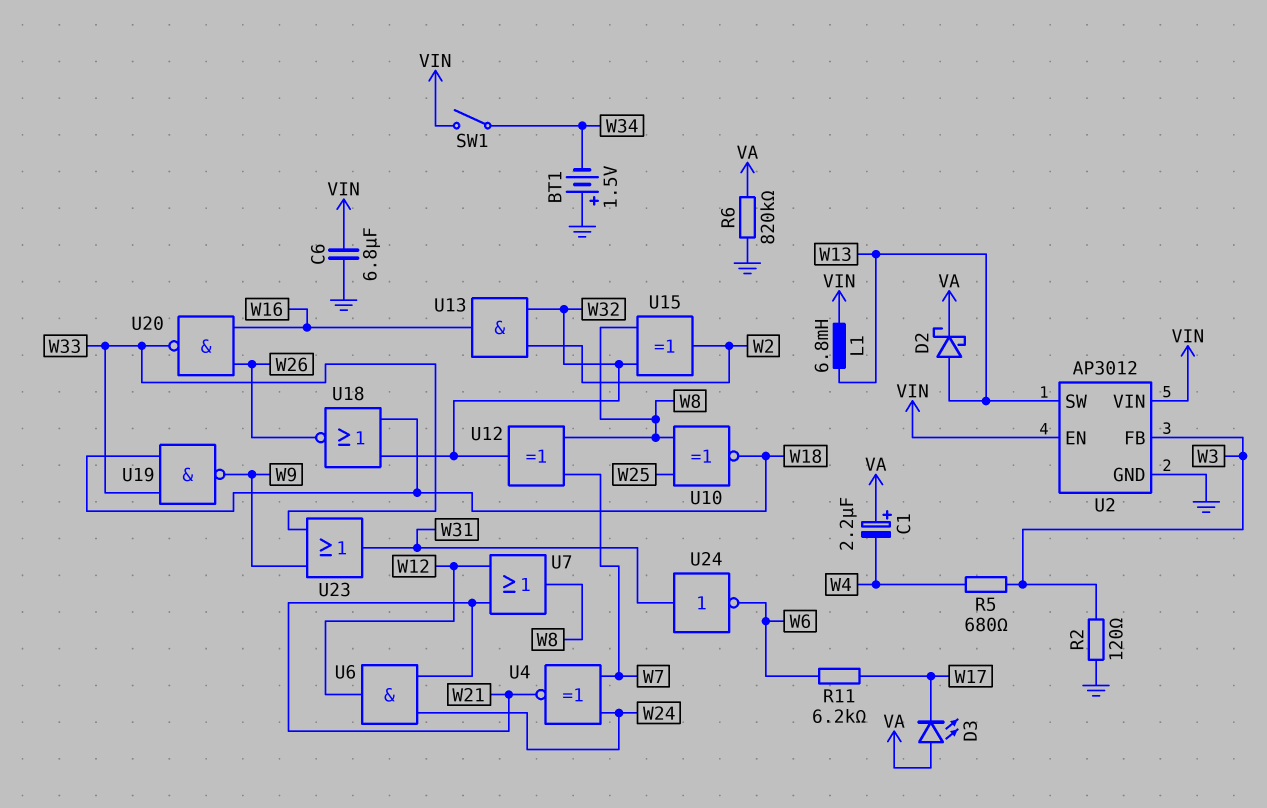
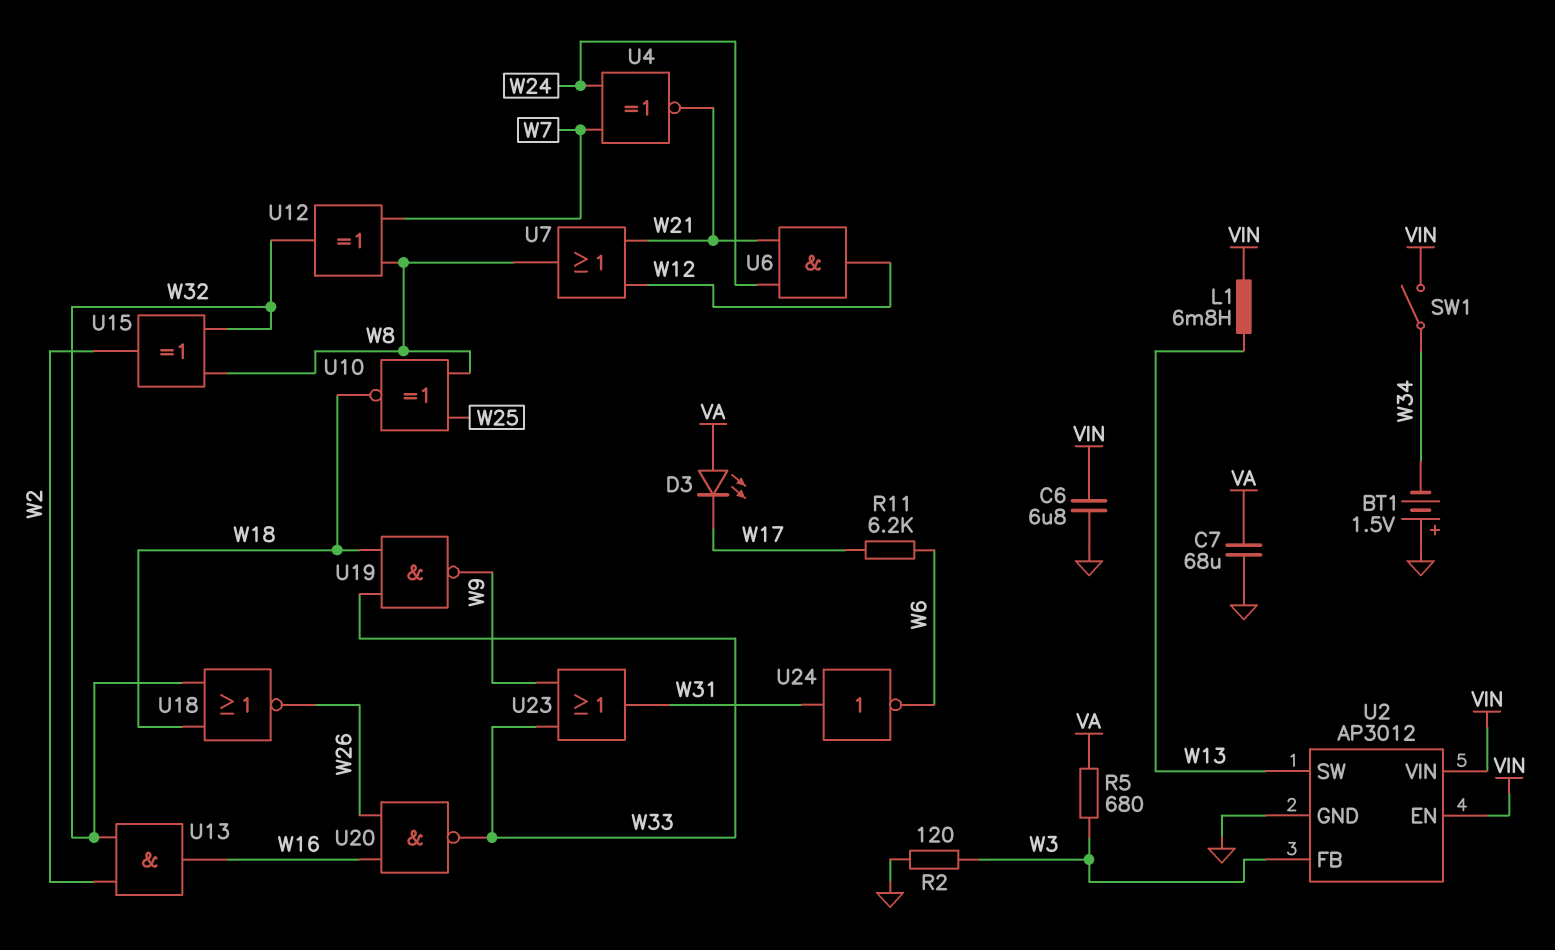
C1: 2.2uF (plus VA, minus W4) -> none
C7: none -> 68uF (GND, VA)
D2: schottky (A W13, K VA) -> none
R5: 680 (W3, W4) -> 680 (VA, W3)
R6: 820k (GND, VA) -> none

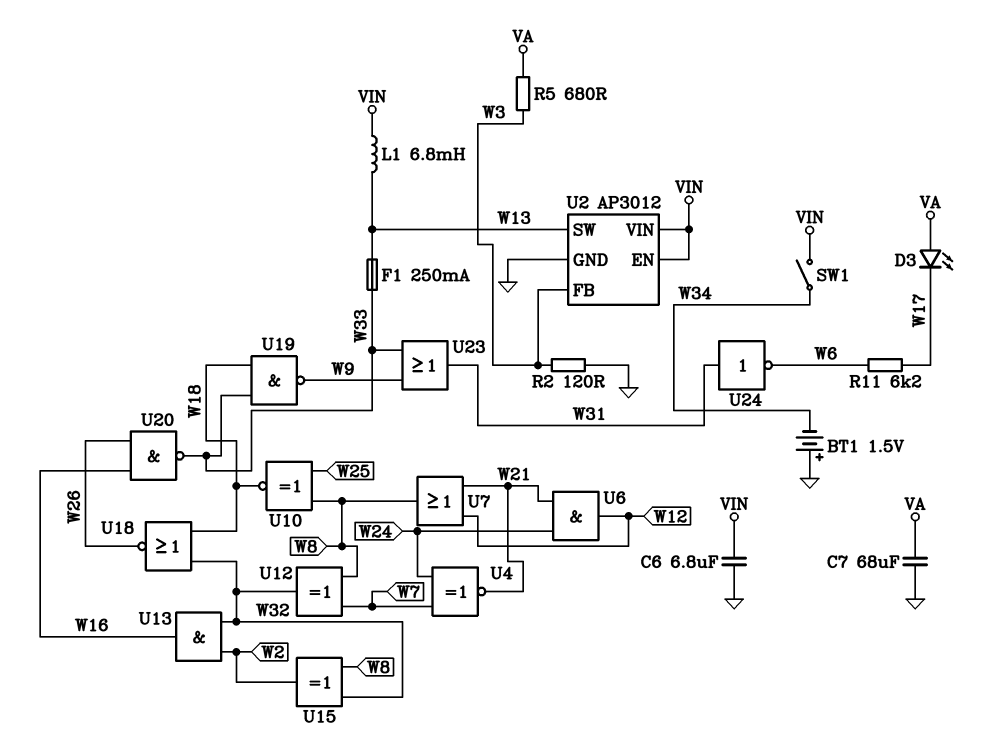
F1: none -> 250mA (W13, W33)

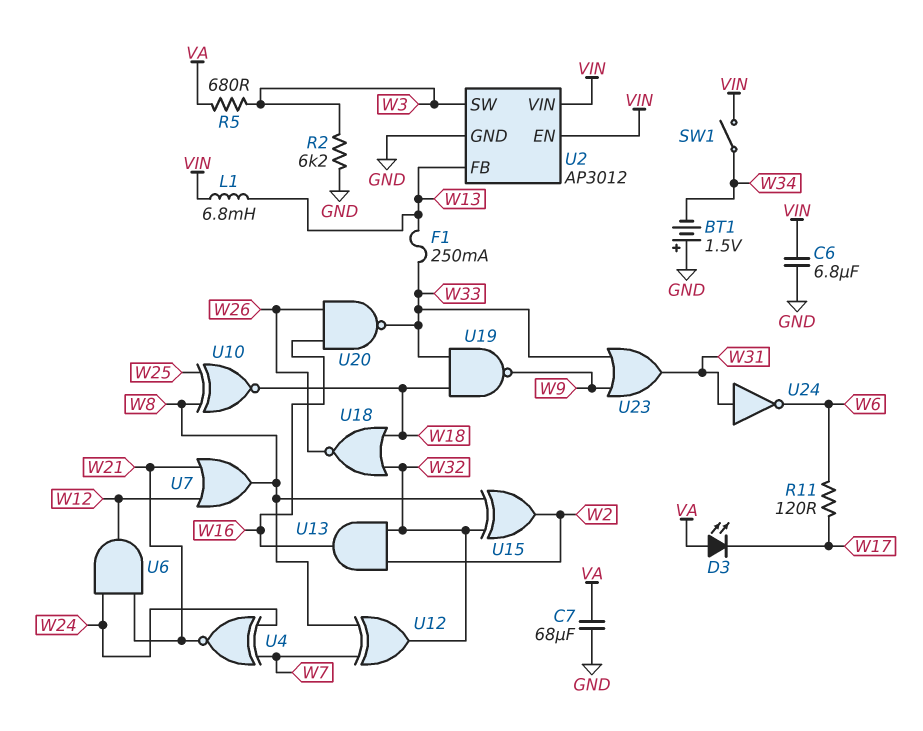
R2: 120 (GND, W3) -> 6.2k (GND, W3)
R11: 6.2k (W6, W17) -> 120 (W6, W17)
U2 pin FB: W3 -> W13
U2 pin SW: W13 -> W3

